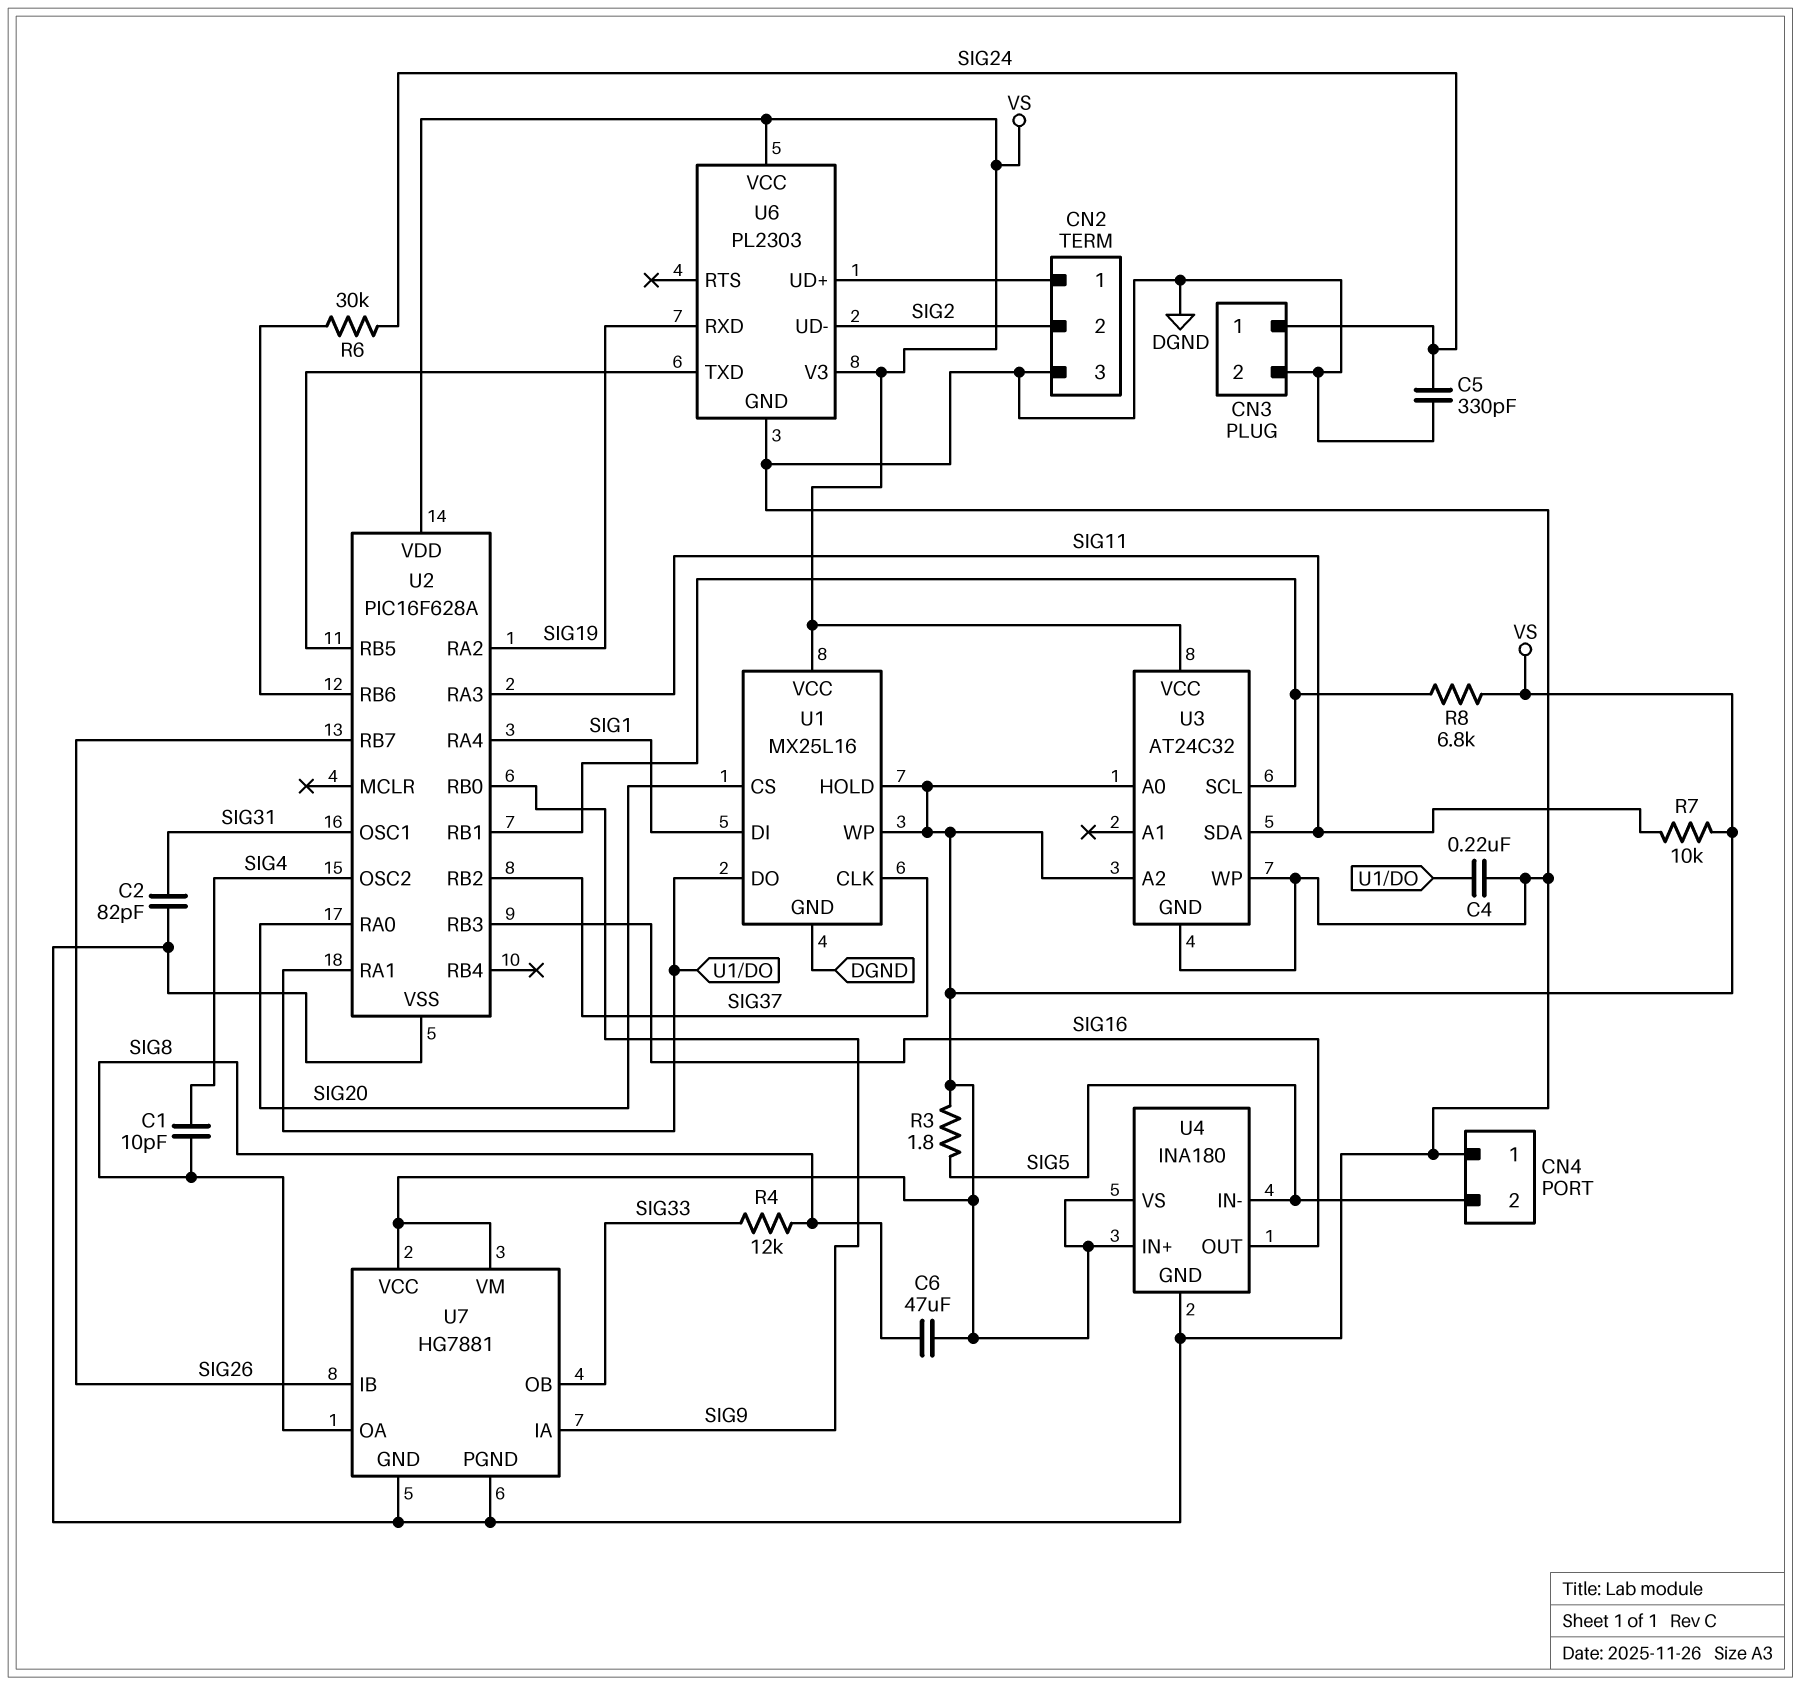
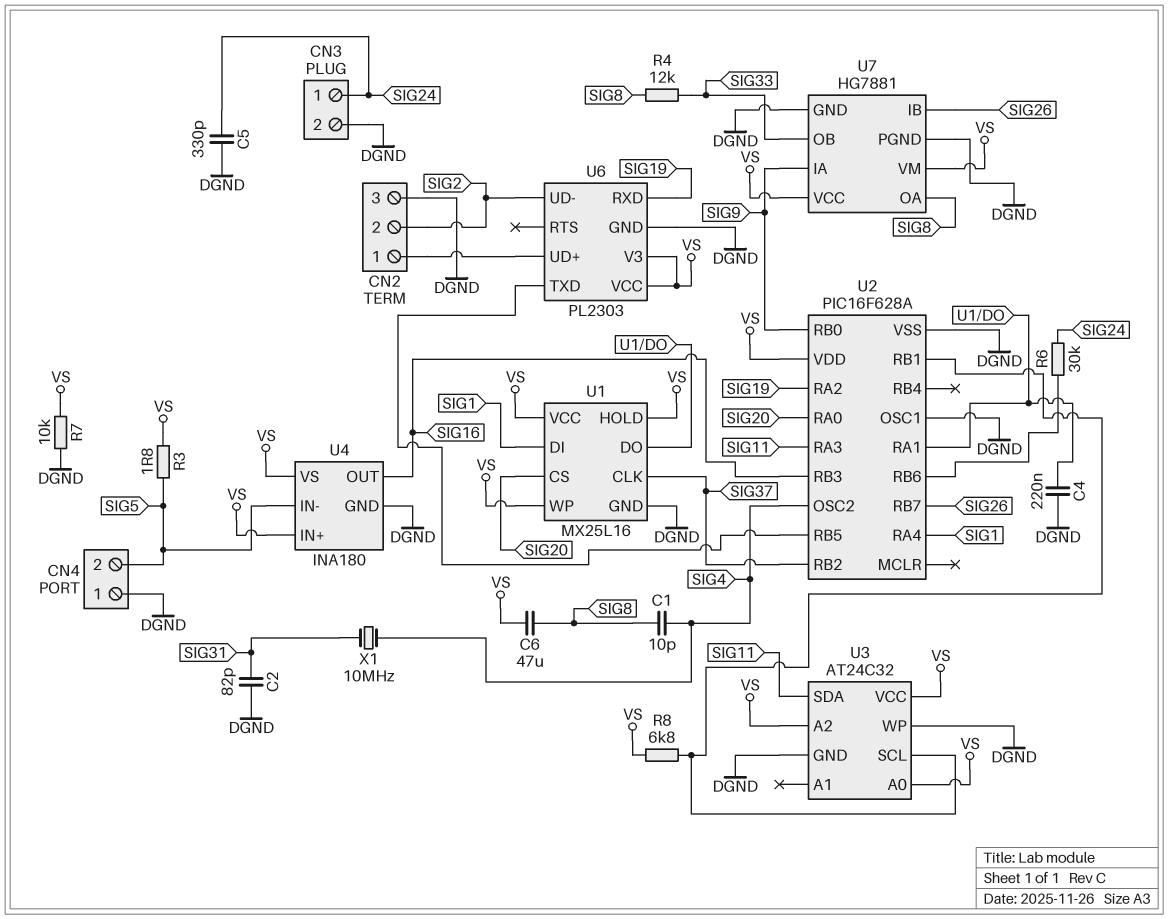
R7: 10k (SIG11, VS) -> 10k (DGND, VS)
U2 pin OSC1: SIG31 -> DGND
X1: none -> 10MHz (SIG4, SIG31)

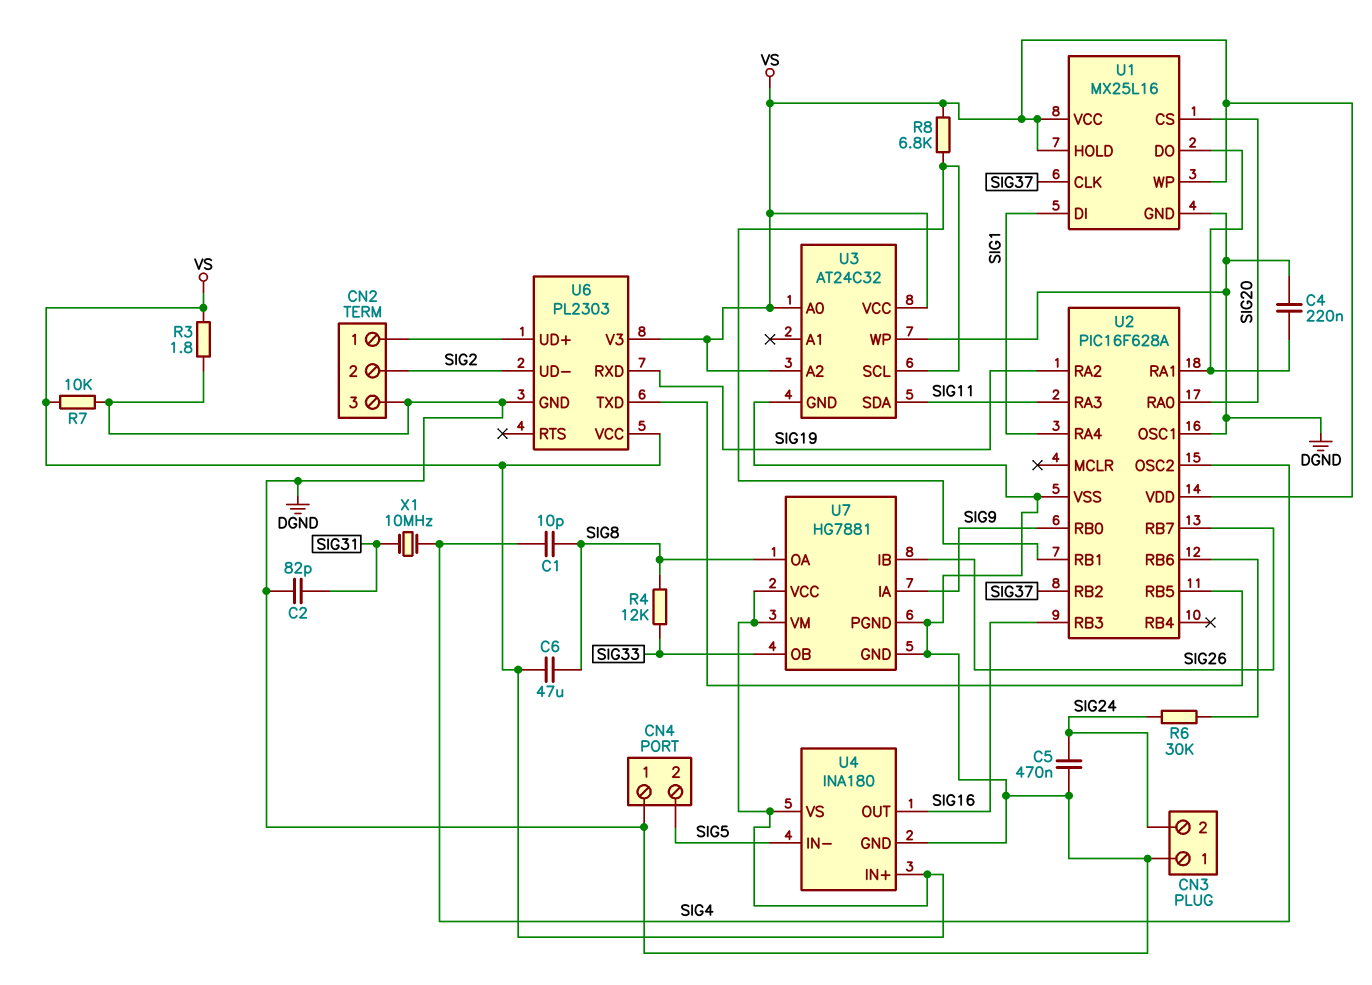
C5: 330pF (DGND, SIG24) -> 470nF (DGND, SIG24)
CN3 pin 1: SIG24 -> DGND
CN3 pin 2: DGND -> SIG24
R3: 1.8 (SIG5, VS) -> 1.8 (DGND, VS)

